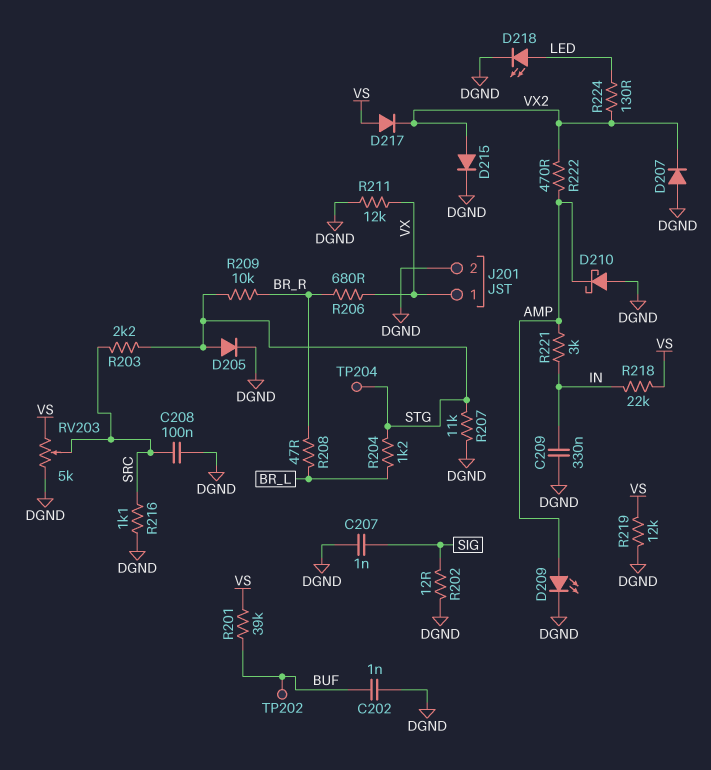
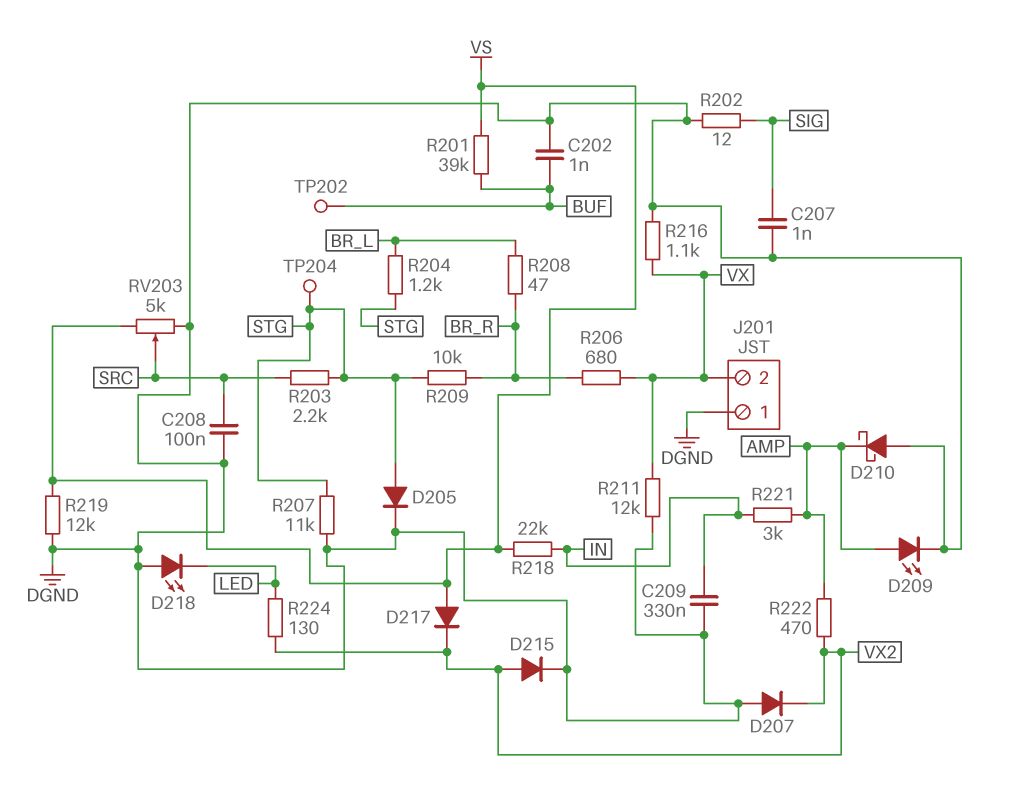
D218: LED (A LED, K DGND) -> LED (A DGND, K LED)
J201 pin 1: VX -> DGND
J201 pin 2: DGND -> VX
R216: 1.1k (DGND, SRC) -> 1.1k (DGND, VX)

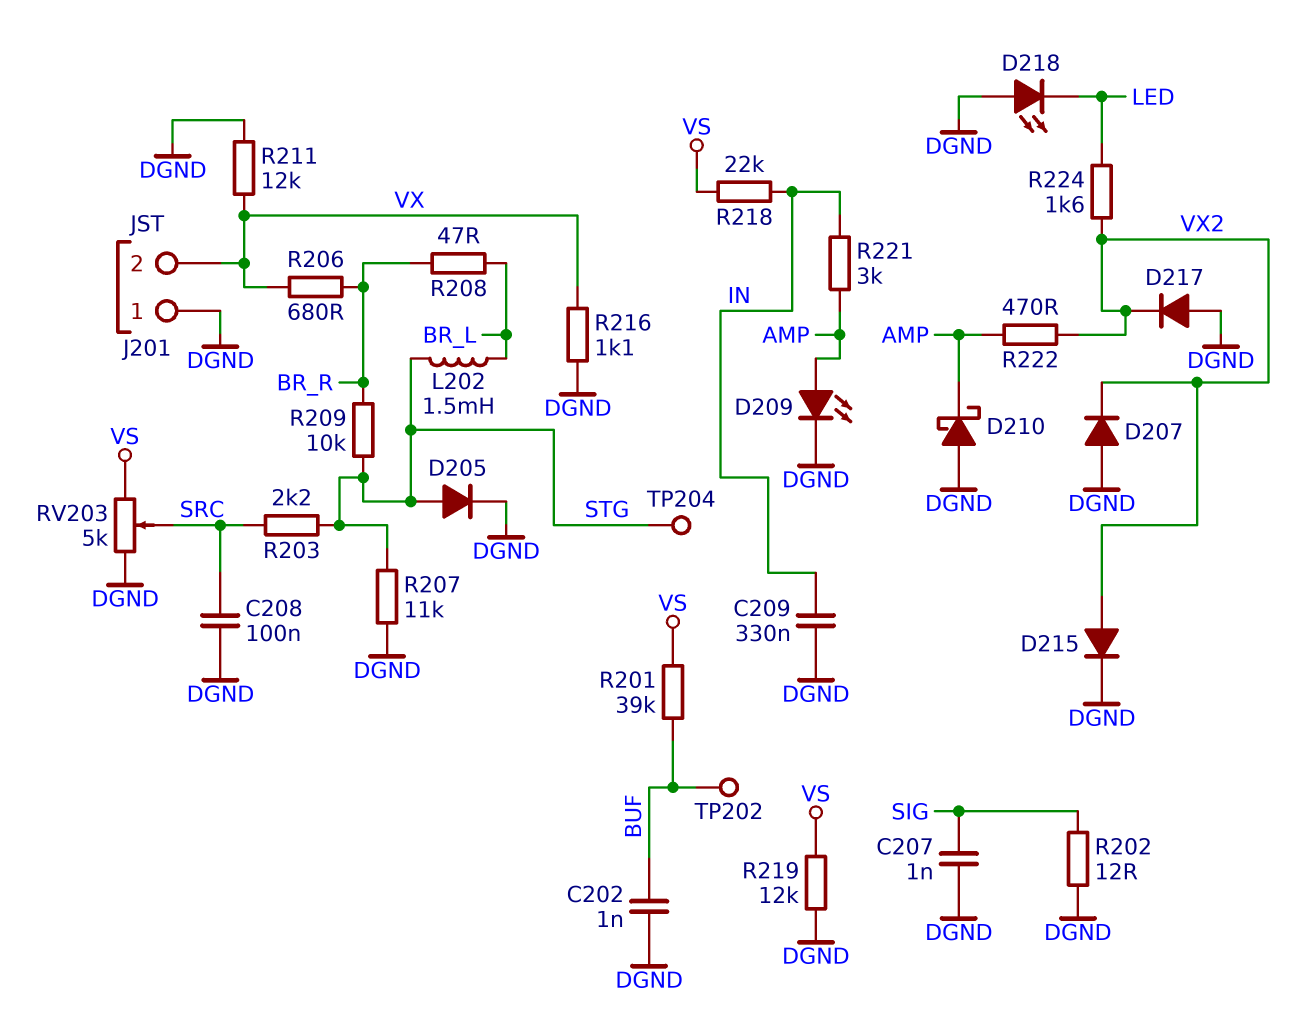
D217: diode (A VS, K VX2) -> diode (A DGND, K VX2)
L202: none -> 1.5mH (BR_L, STG)
R204: 1.2k (BR_L, STG) -> none
R224: 130 (LED, VX2) -> 1.6k (LED, VX2)

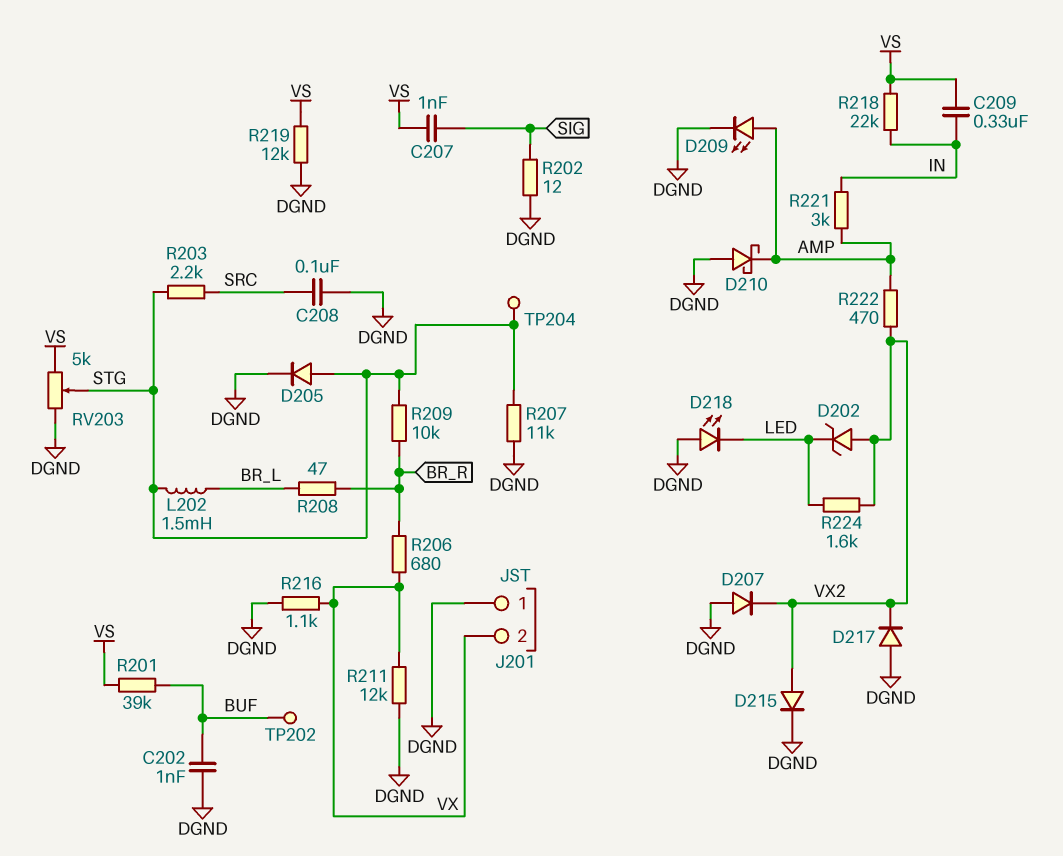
C207: 1nF (DGND, SIG) -> 1nF (SIG, VS)
C209: 330nF (DGND, IN) -> 330nF (IN, VS)
D202: none -> zener (A VX2, K LED)
RV203: 5k (DGND, VS, wiper SRC) -> 5k (DGND, VS, wiper STG)

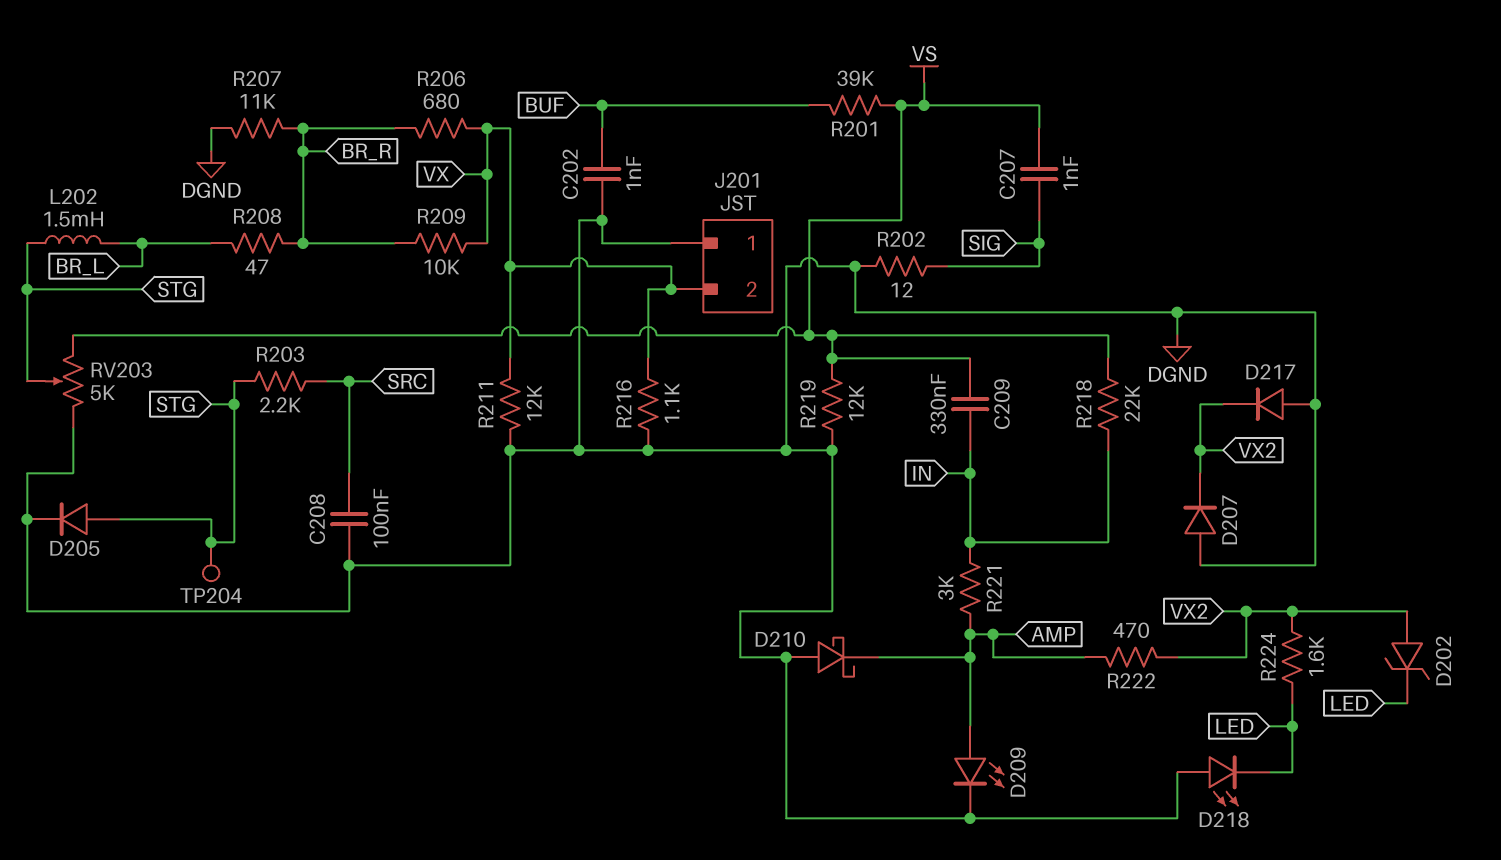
D215: diode (A VX2, K DGND) -> none
R207: 11k (DGND, STG) -> 11k (BR_R, DGND)
R209: 10k (BR_R, STG) -> 10k (BR_R, VX)
TP202: test point (BUF) -> none

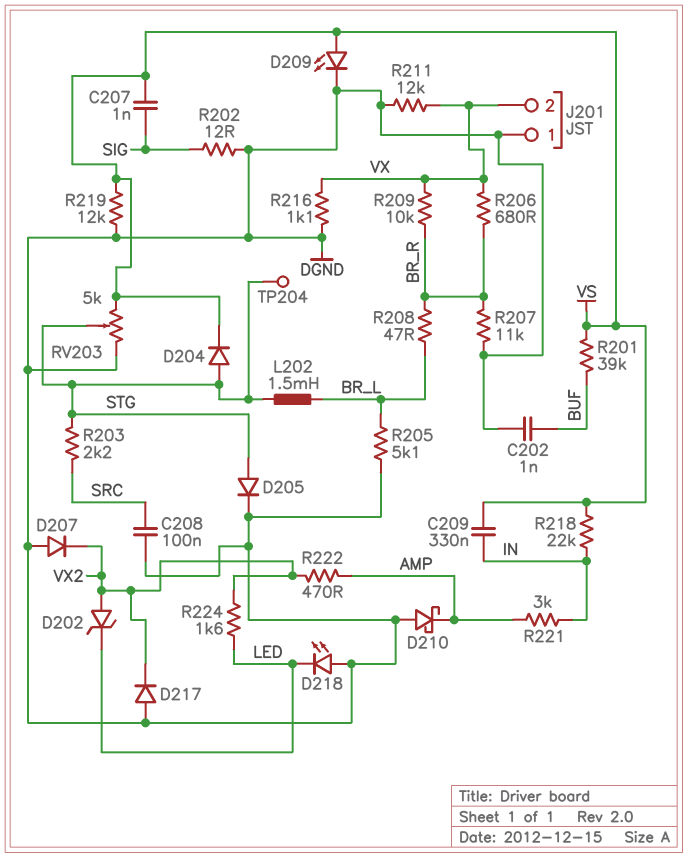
D204: none -> diode (A STG, K VS)
D209: LED (A AMP, K DGND) -> LED (A VS, K DGND)
R205: none -> 5.1k (BR_L, DGND)

